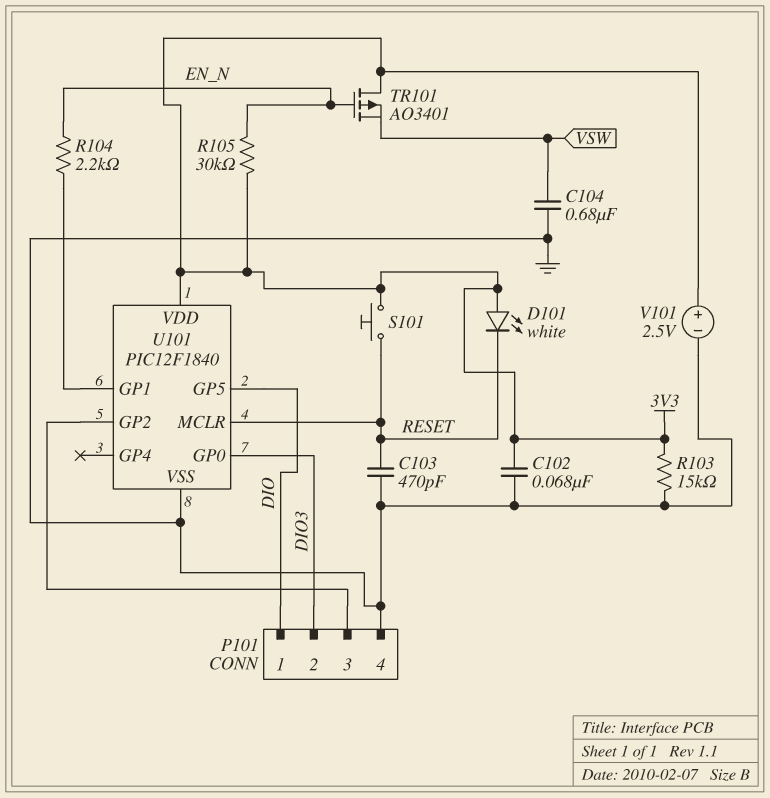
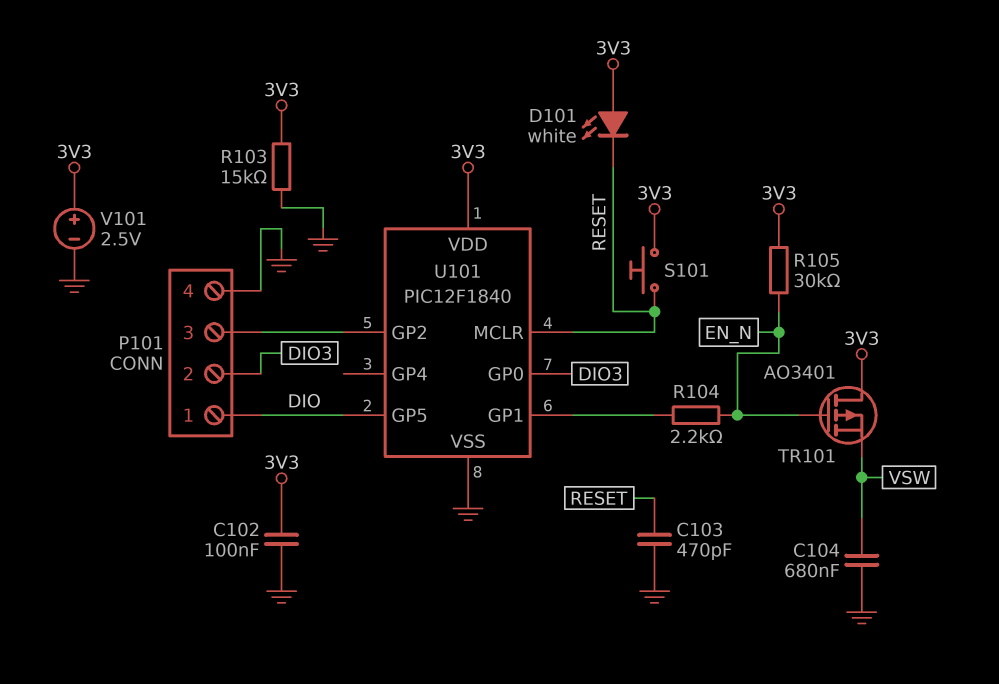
C102: 68nF (3V3, GND) -> 100nF (3V3, GND)

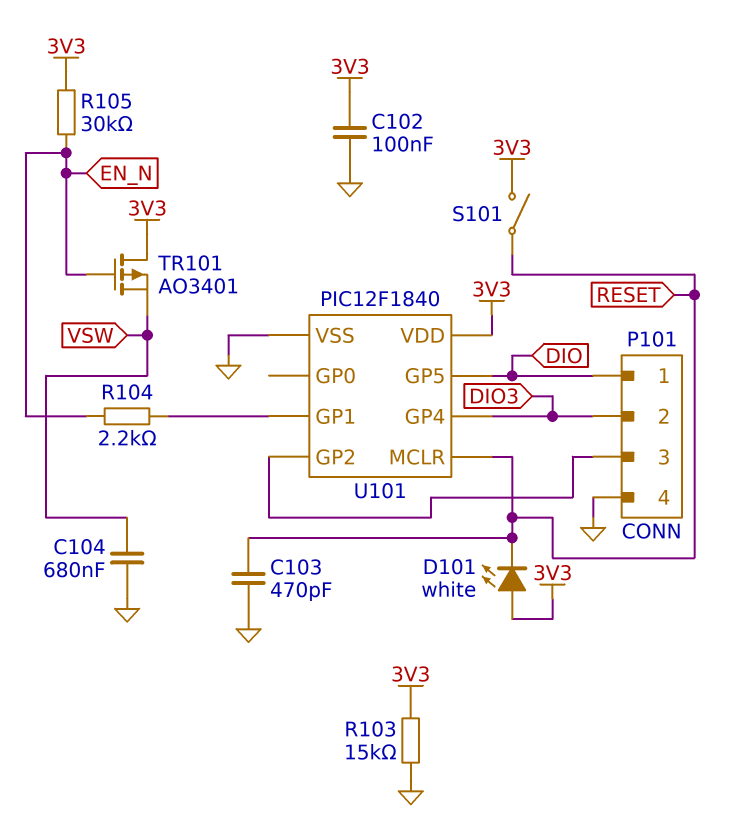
S101: button (3V3, RESET) -> switch (3V3, RESET)
U101 pin GP0: DIO3 -> none
U101 pin GP4: none -> DIO3
V101: 2.5V (plus 3V3, minus GND) -> none

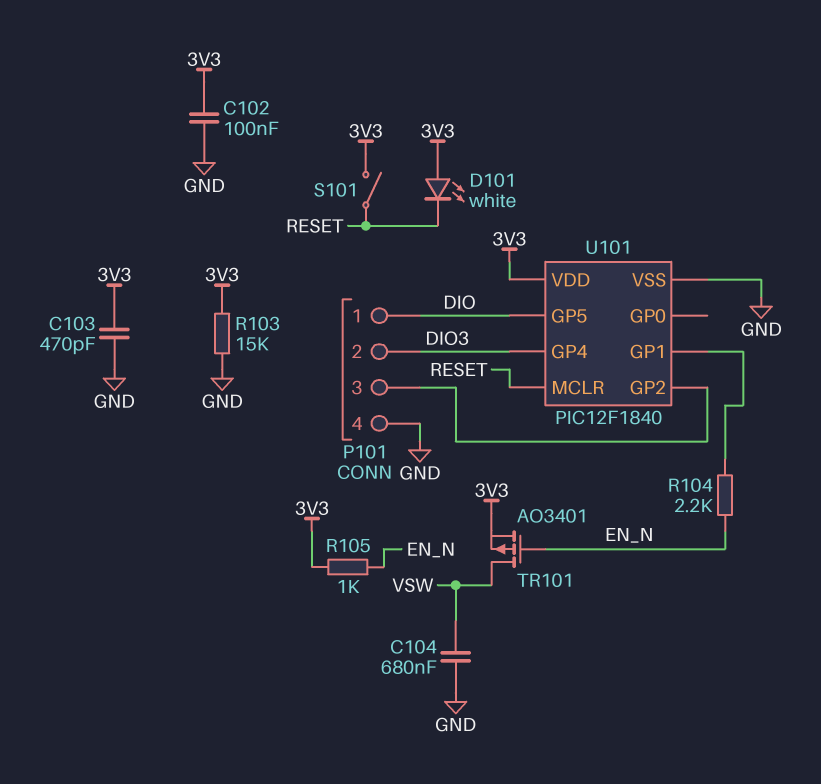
C103: 470pF (GND, RESET) -> 470pF (3V3, GND)
R105: 30k (3V3, EN_N) -> 1k (3V3, EN_N)
TR101: PMOS AO3401 (G EN_N, D 3V3, S VSW) -> PMOS AO3401 (G EN_N, D VSW, S 3V3)

